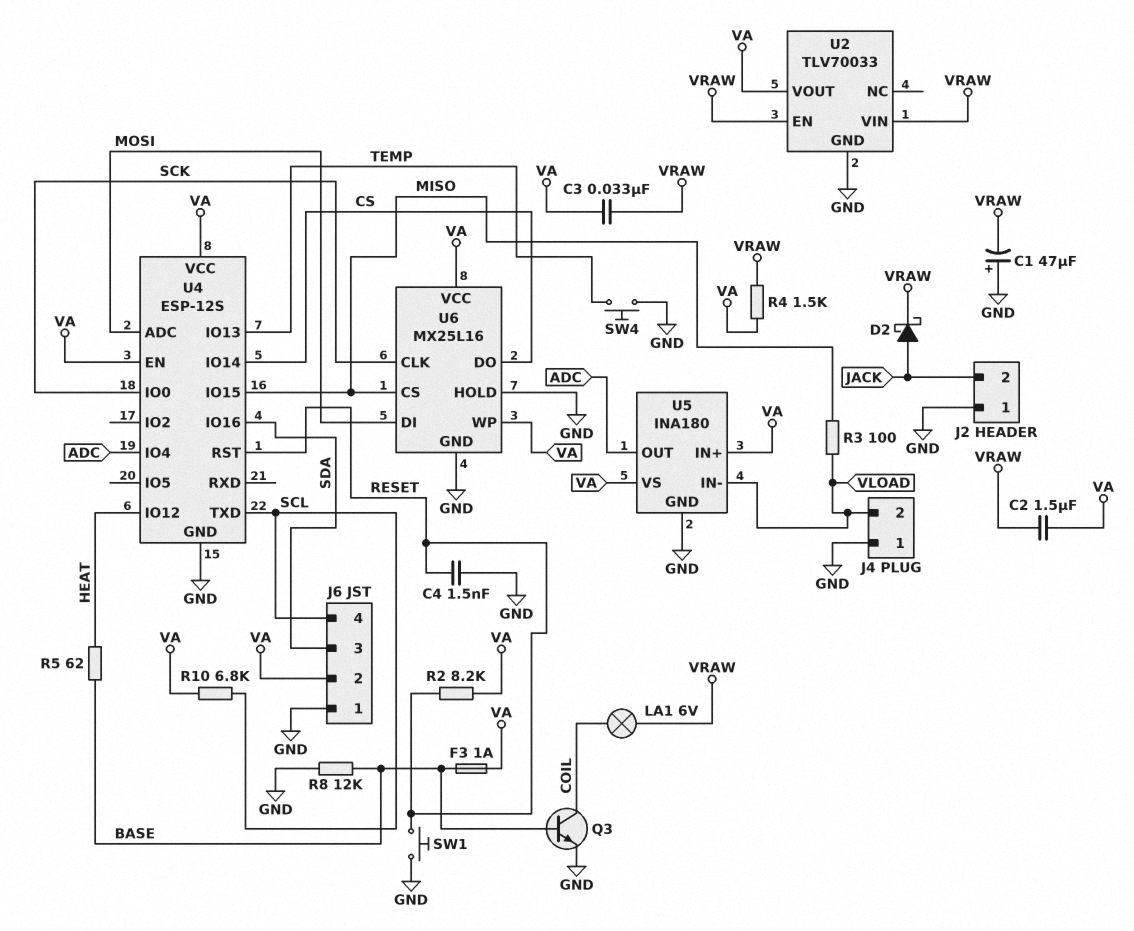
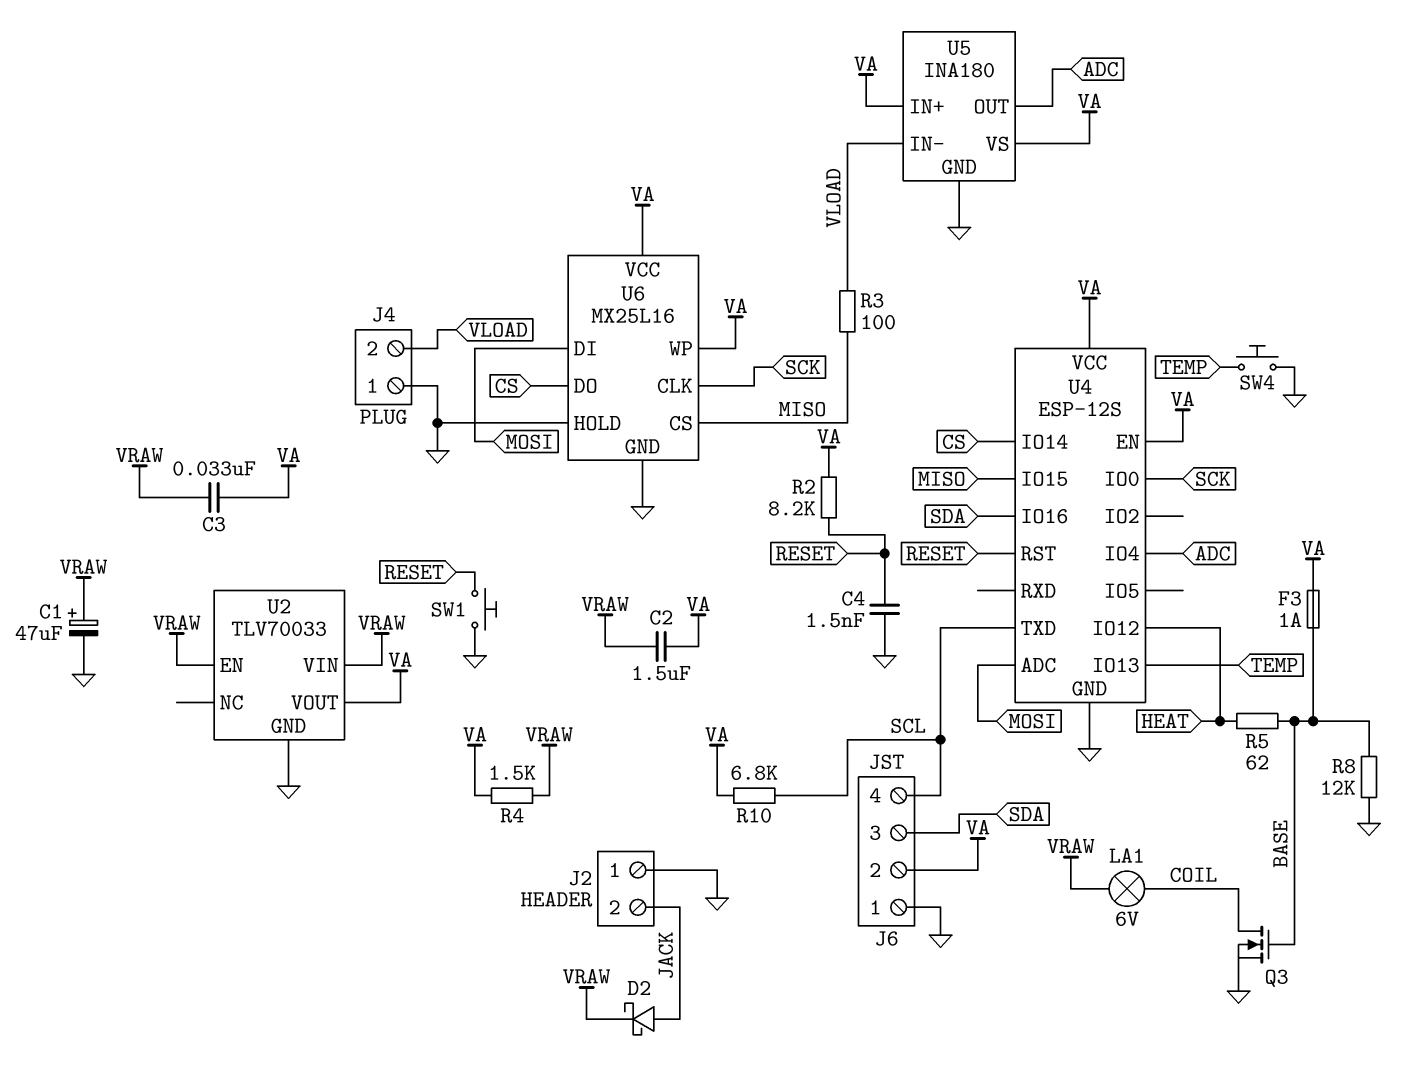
C1: 47uF (plus GND, minus VRAW) -> 47uF (plus VRAW, minus GND)
Q3: NPN (B BASE, C COIL, E GND) -> NMOS (G BASE, D COIL, S GND)

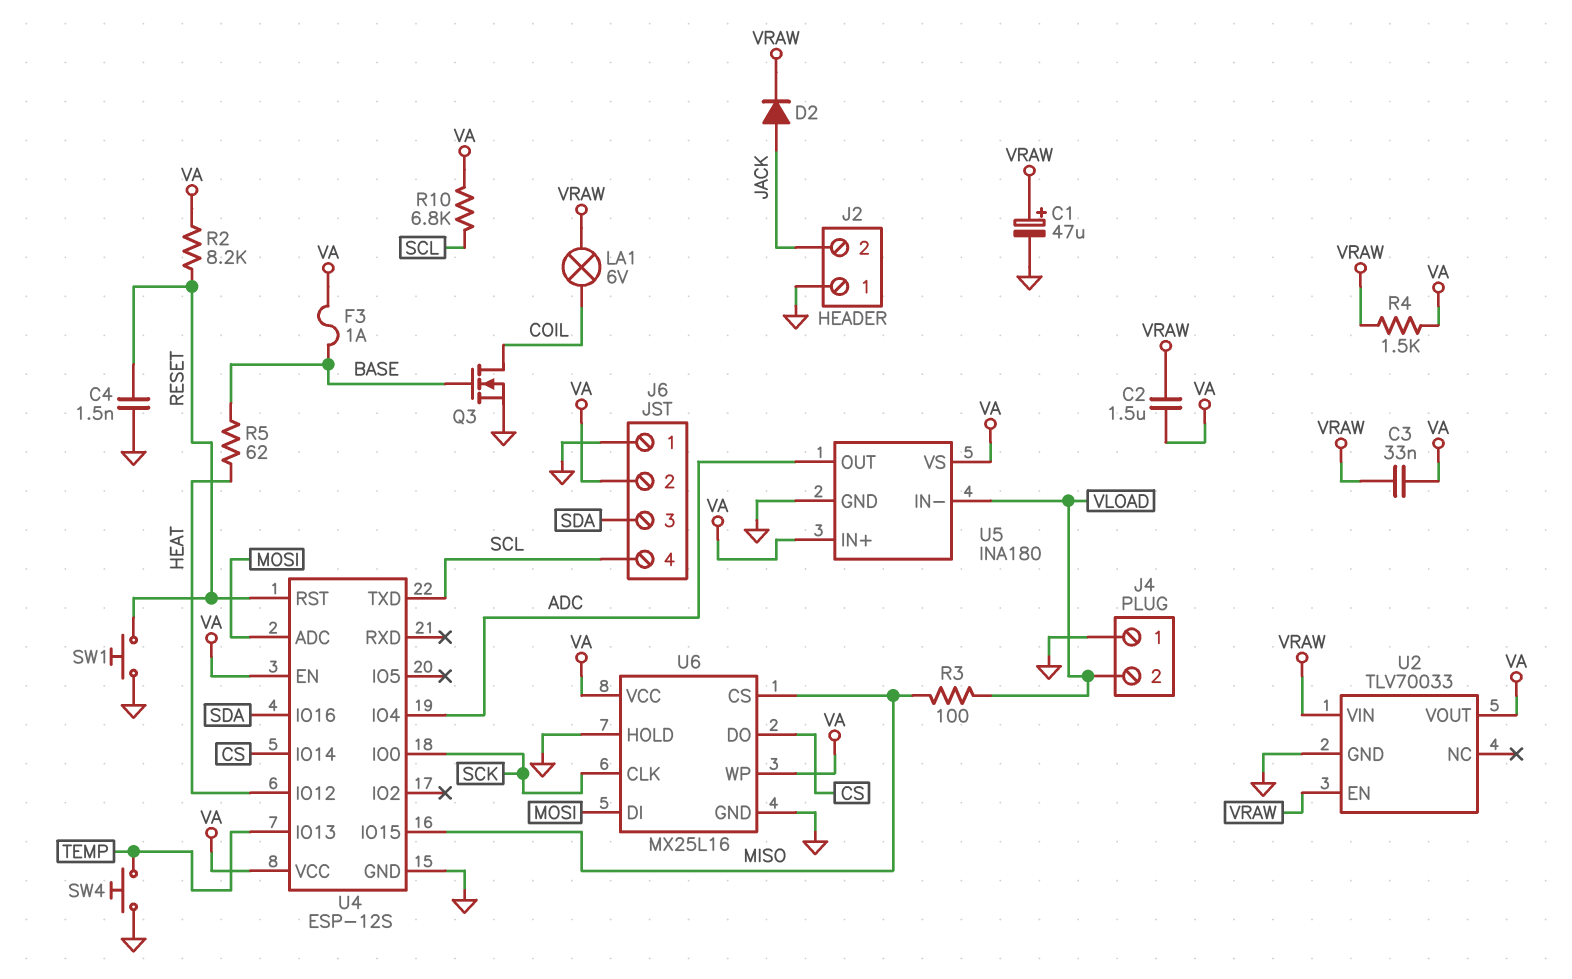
D2: schottky (A JACK, K VRAW) -> diode (A JACK, K VRAW)
R8: 12k (BASE, GND) -> none

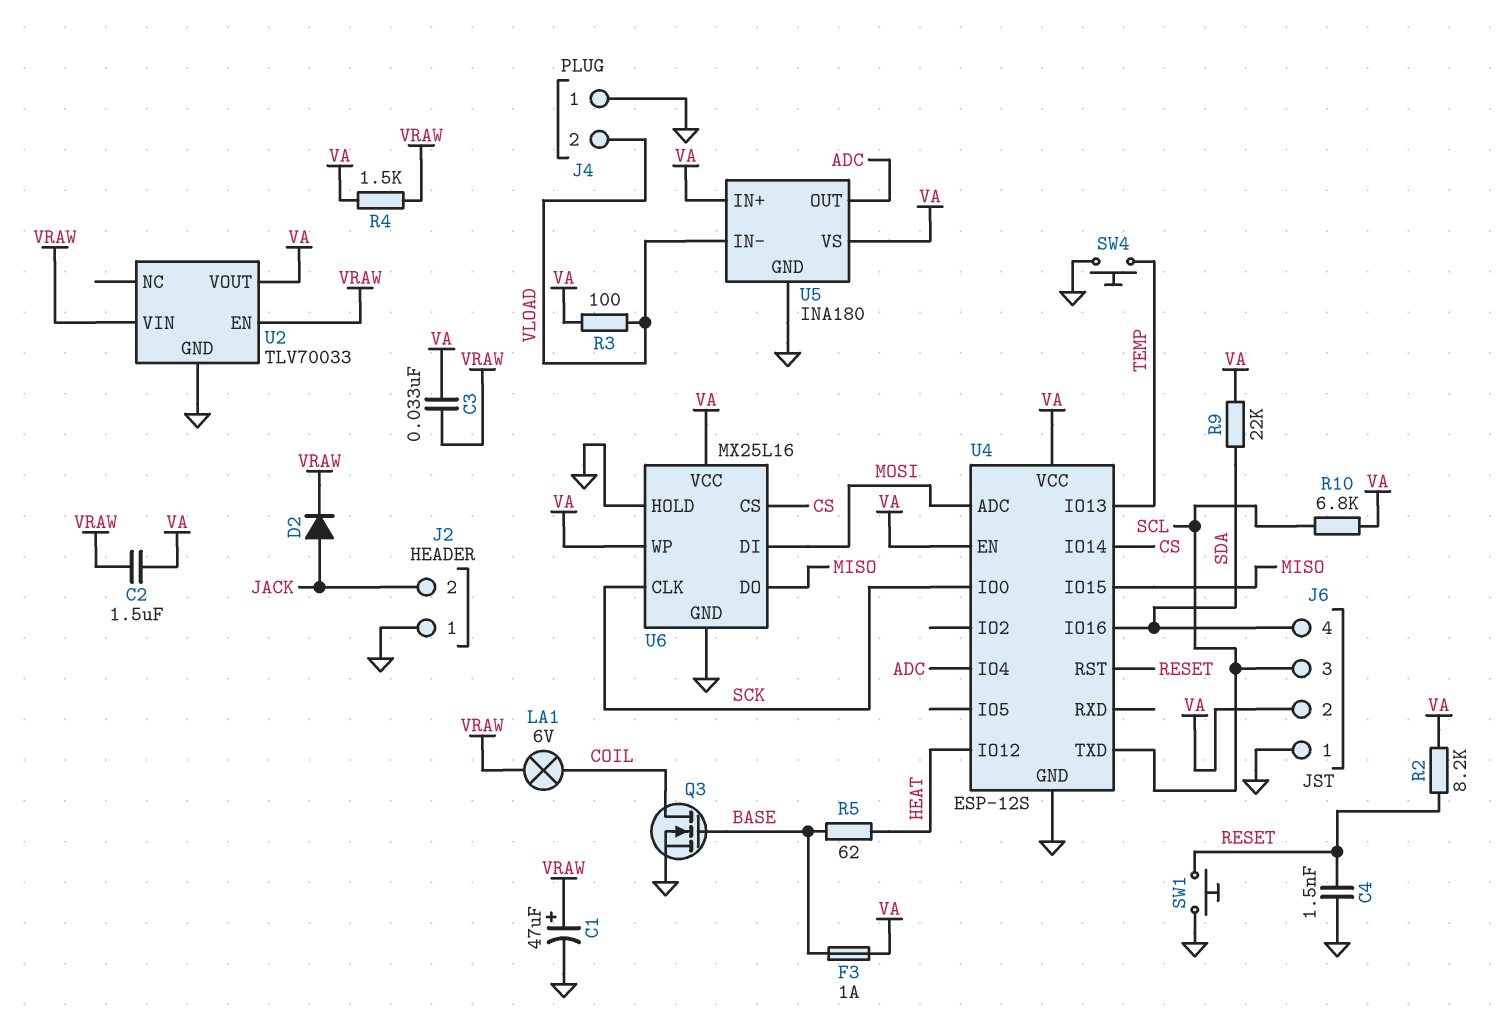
J6 pin 3: SDA -> SCL
J6 pin 4: SCL -> SDA
R3: 100 (MISO, VLOAD) -> 100 (VA, VLOAD)
R9: none -> 22k (SDA, VA)
U6 pin CS: MISO -> CS
U6 pin DO: CS -> MISO

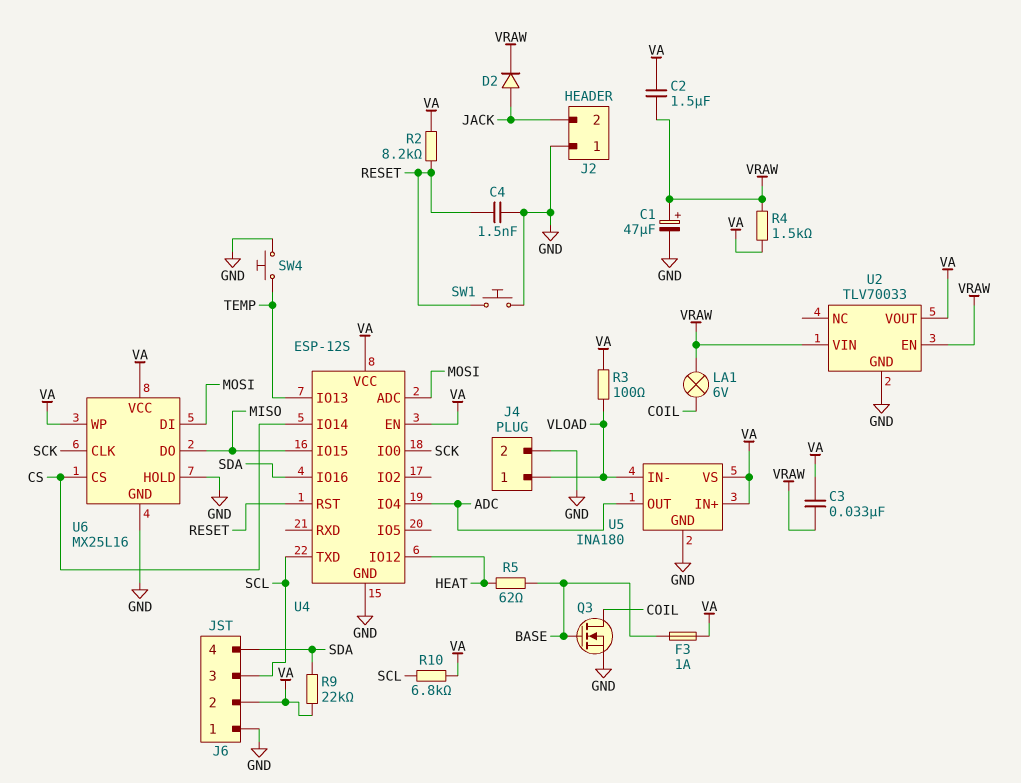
J4 pin 1: GND -> VLOAD
J4 pin 2: VLOAD -> GND

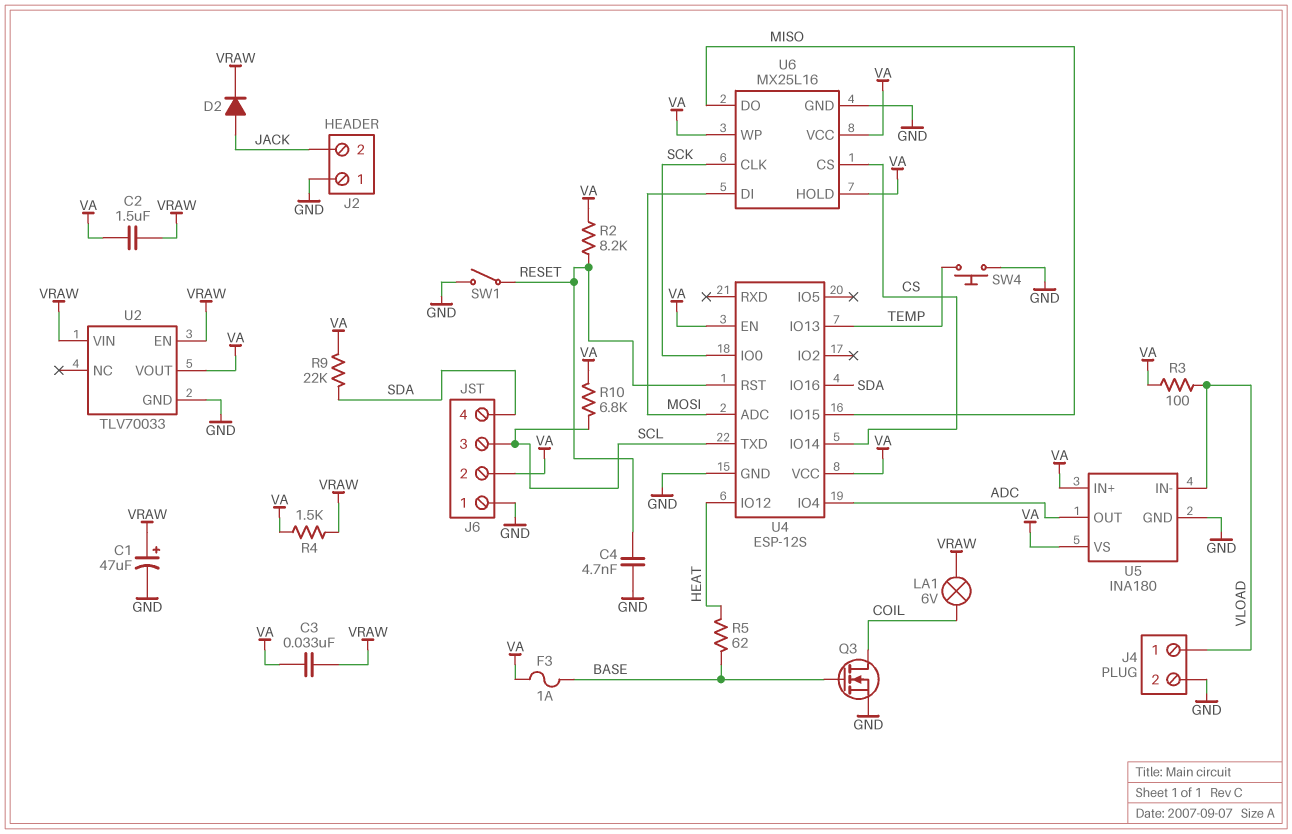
C4: 1.5nF (GND, RESET) -> 4.7nF (GND, RESET)
SW1: button (GND, RESET) -> switch (GND, RESET)
U6 pin HOLD: GND -> VA

